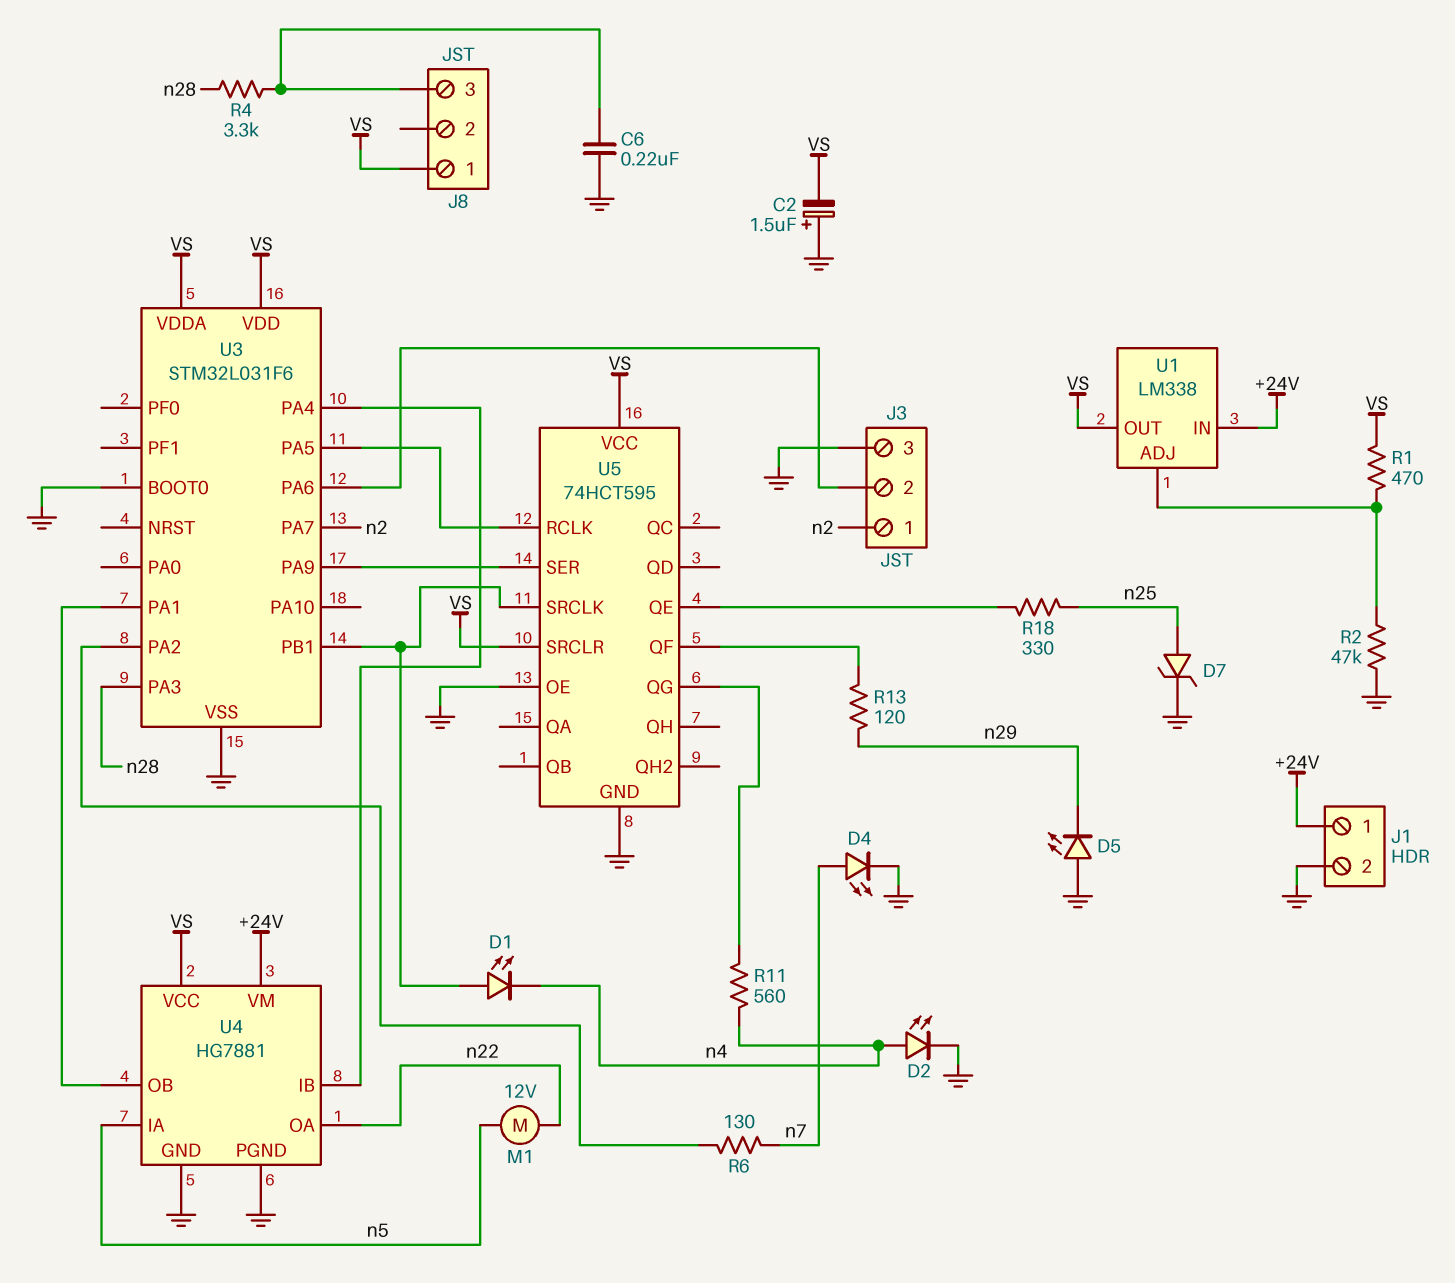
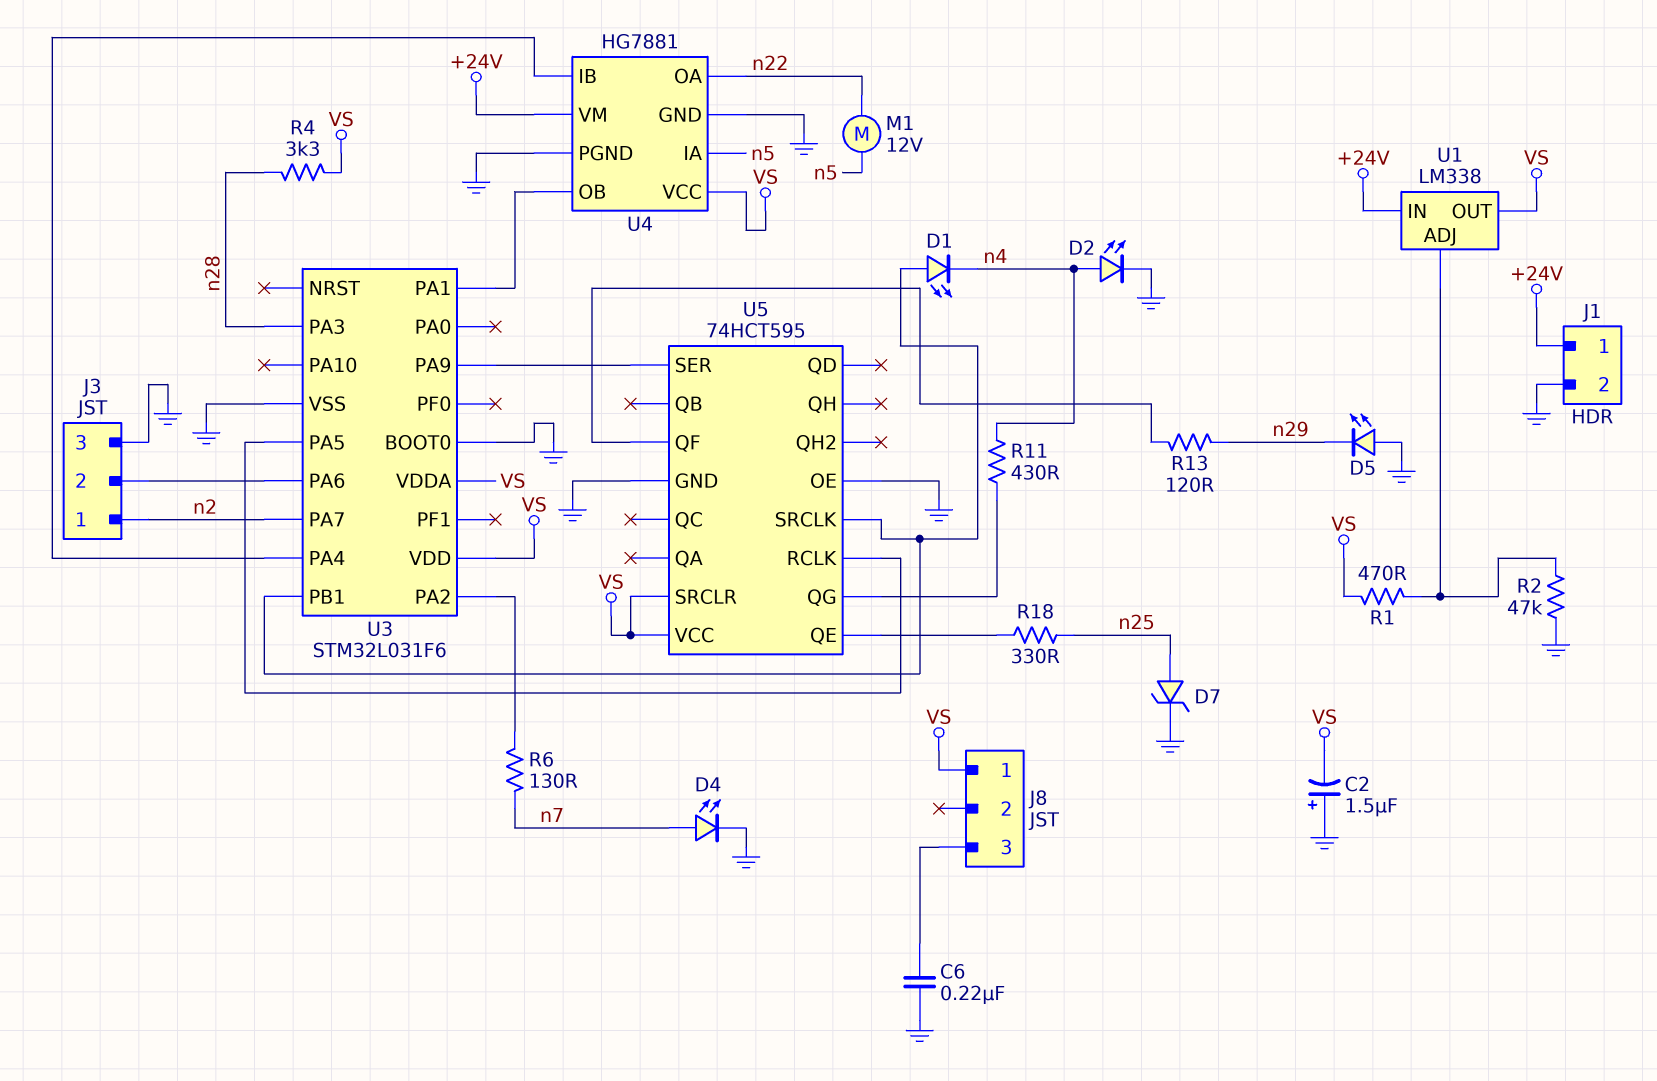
R4: 3.3k (J8/3, n28) -> 3.3k (VS, n28)
R11: 560 (U5/QG, n4) -> 430 (U5/QG, n4)

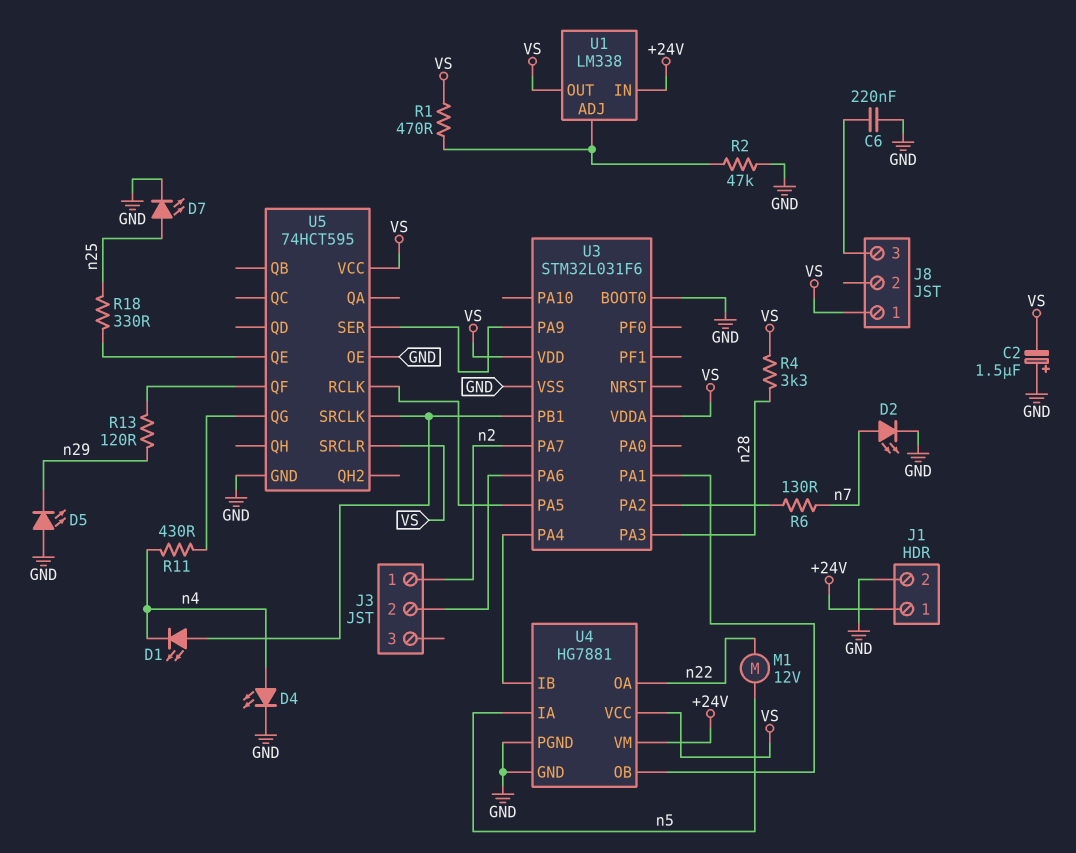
D2: LED (A n4, K GND) -> LED (A n7, K GND)
D4: LED (A n7, K GND) -> LED (A n4, K GND)
D7: zener (A n25, K GND) -> LED (A n25, K GND)
J3 pin 3: GND -> none

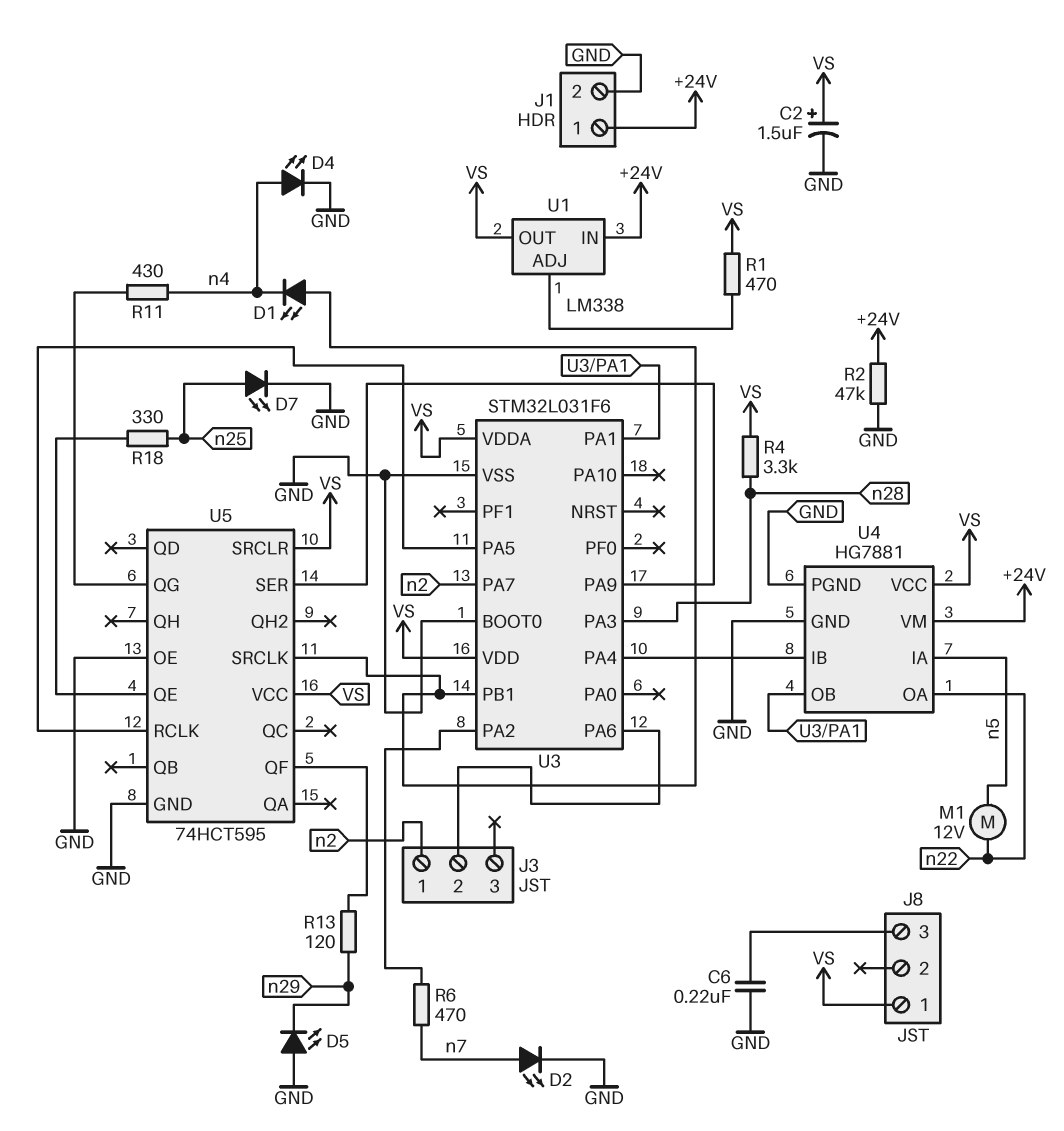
C2: 1.5uF (plus GND, minus VS) -> 1.5uF (plus VS, minus GND)
R2: 47k (GND, U1/ADJ) -> 47k (+24V, GND)
R6: 130 (U3/PA2, n7) -> 470 (U3/PA2, n7)

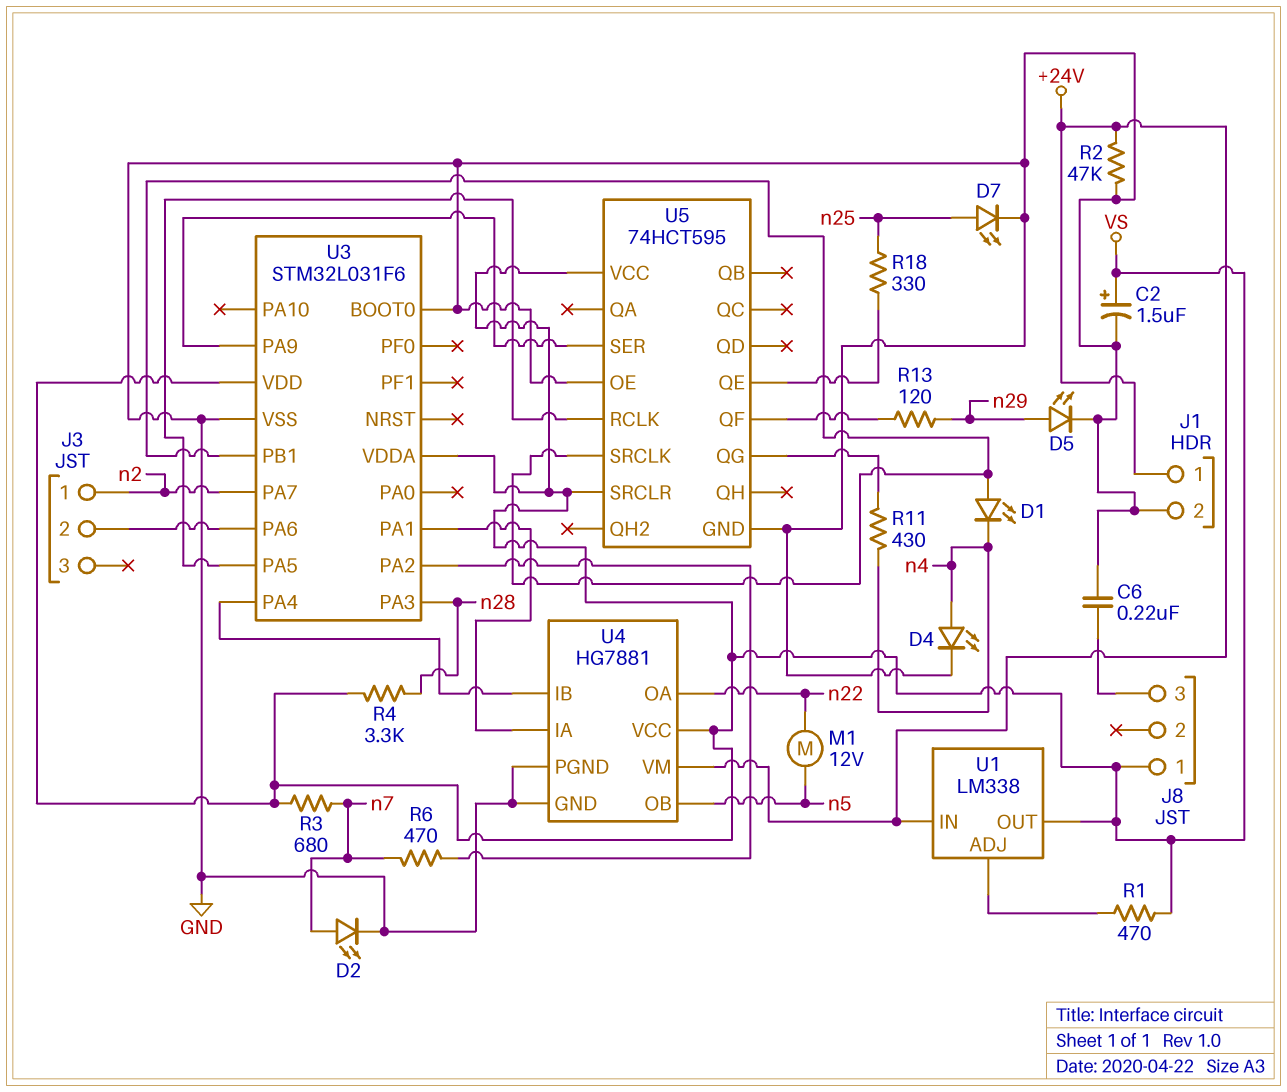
D5: LED (A GND, K n29) -> LED (A n29, K GND)
R3: none -> 680 (VS, n7)
U4 pin IA: n5 -> U3/PA1
U4 pin OB: U3/PA1 -> n5

